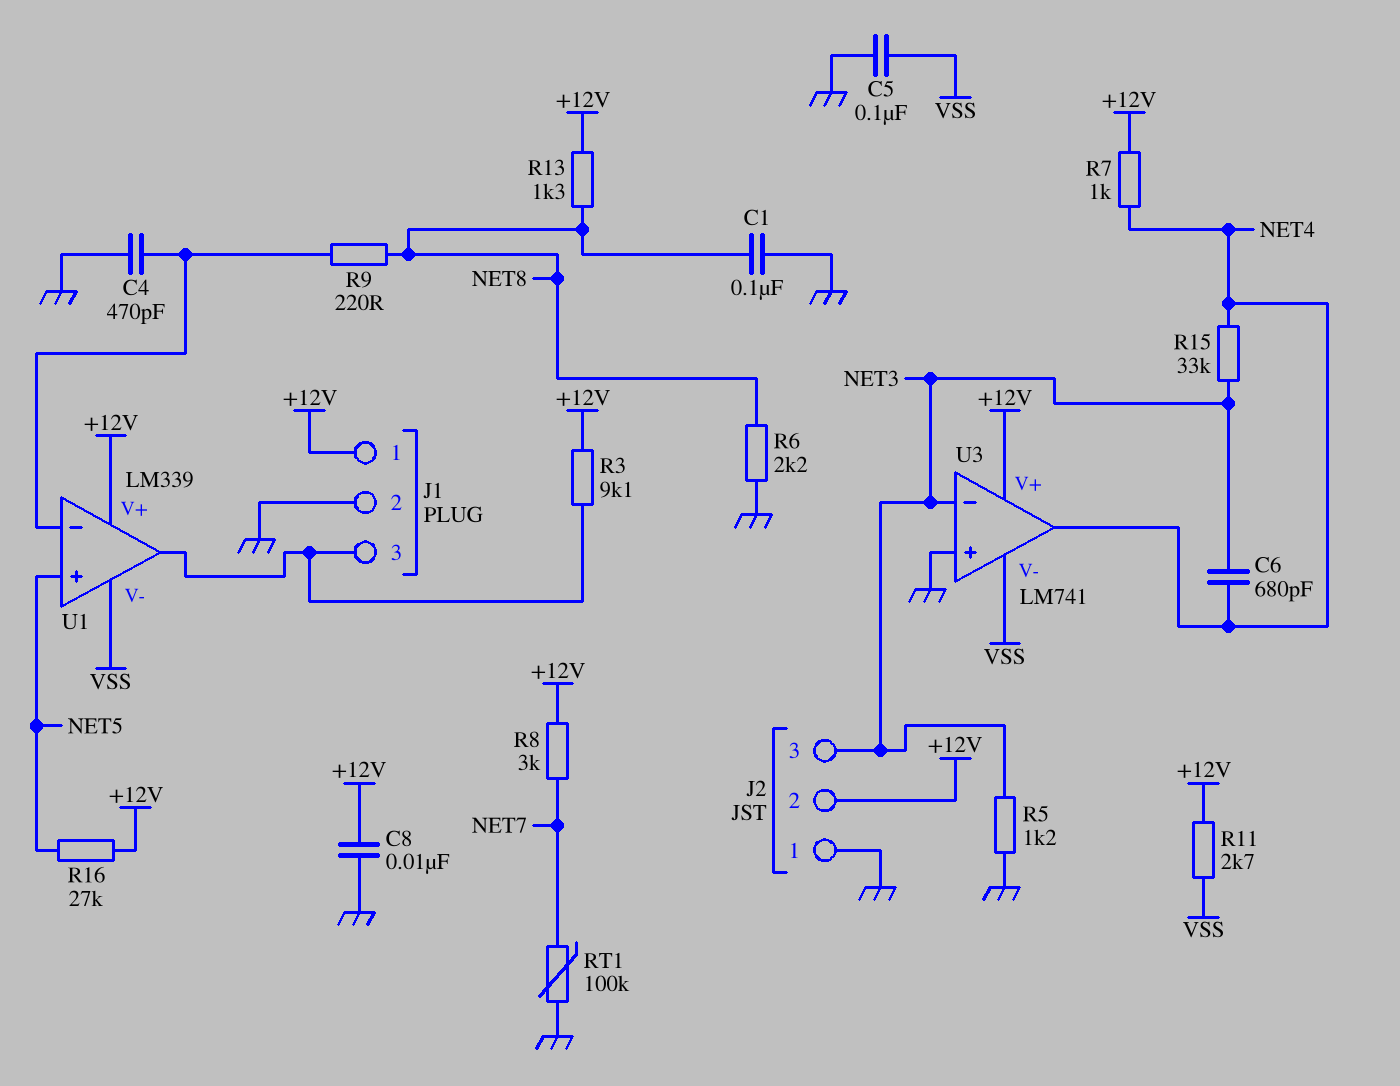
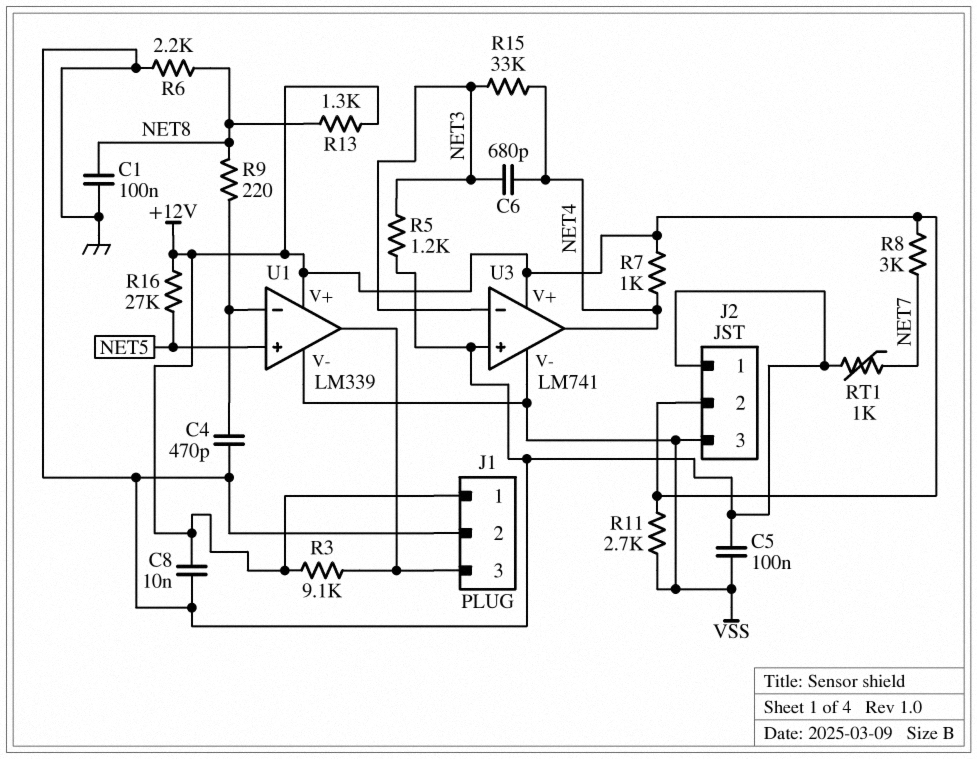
J2 pin 3: NET3 -> VSS
RT1: 100k (GND, NET7) -> 1k (GND, NET7)

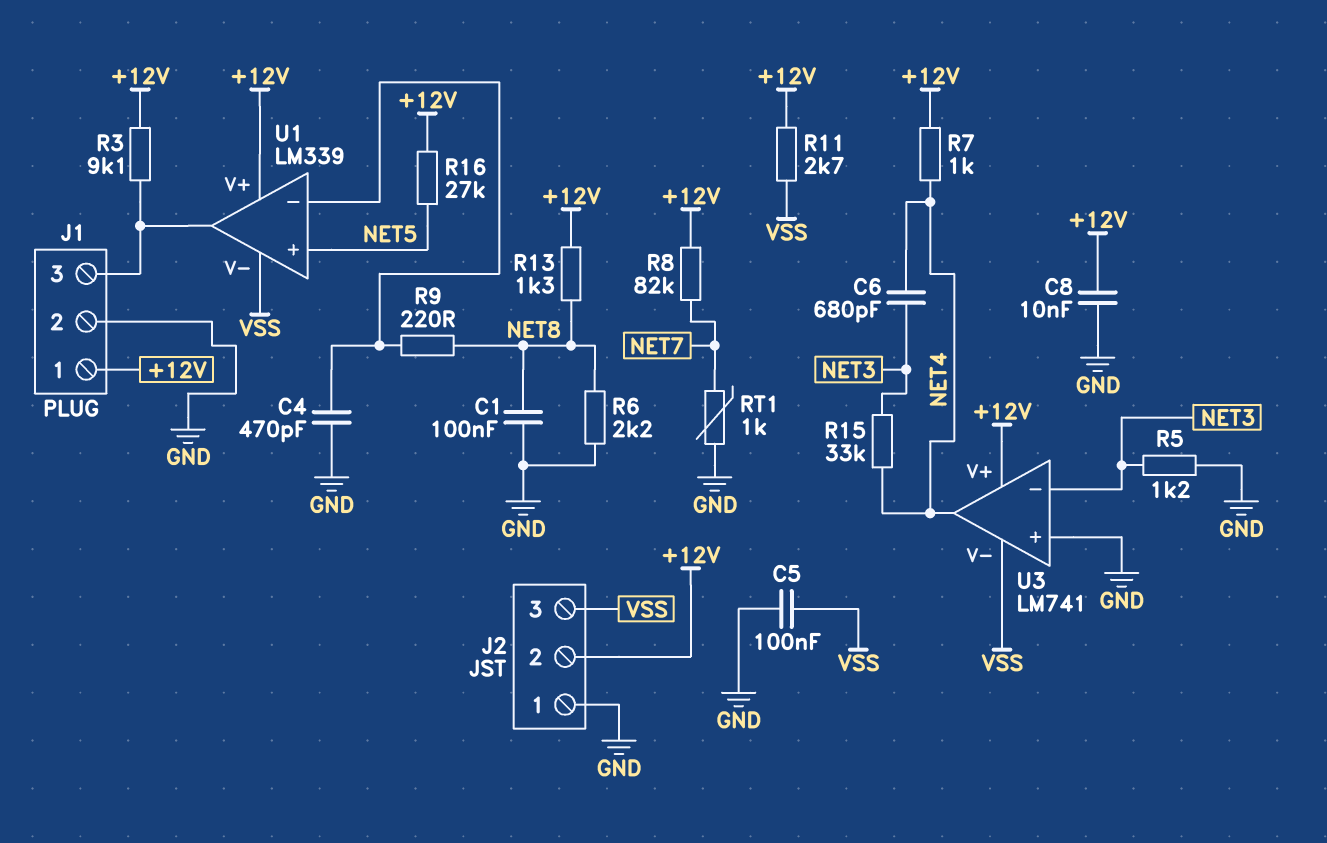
R8: 3k (+12V, NET7) -> 82k (+12V, NET7)

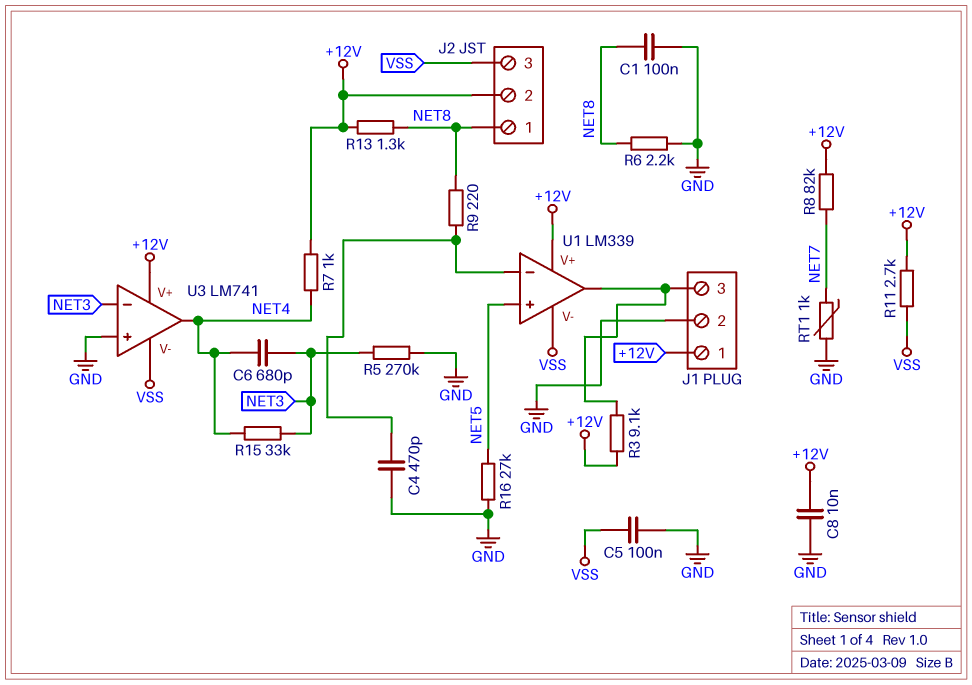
J2 pin 1: GND -> NET8
R5: 1.2k (GND, NET3) -> 270k (GND, NET3)
R16: 27k (+12V, NET5) -> 27k (GND, NET5)

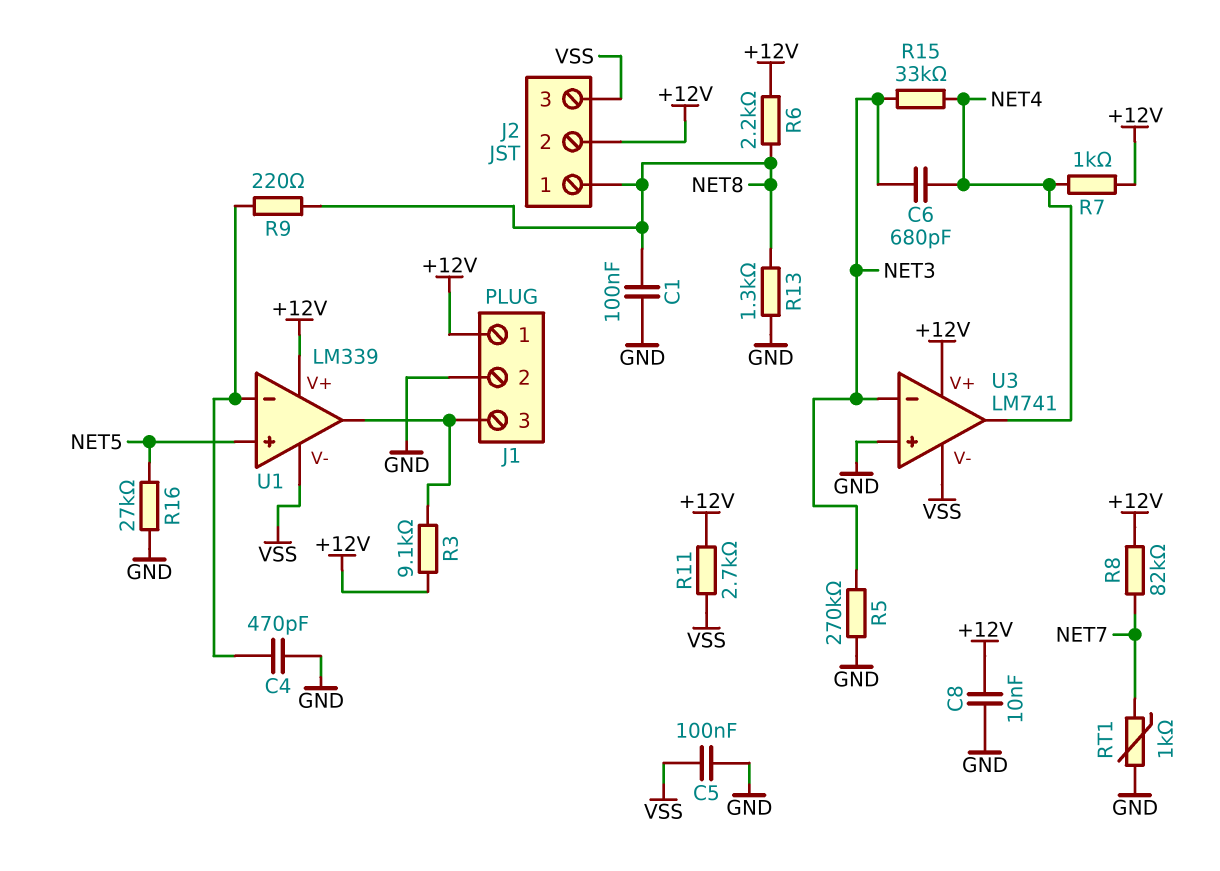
R6: 2.2k (GND, NET8) -> 2.2k (+12V, NET8)
R13: 1.3k (+12V, NET8) -> 1.3k (GND, NET8)

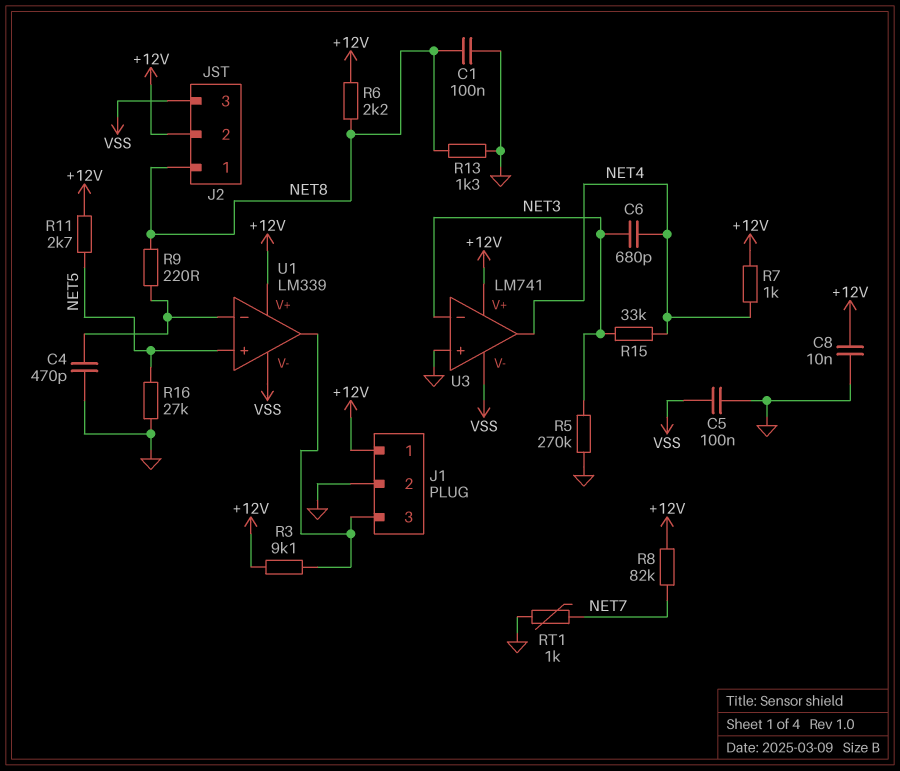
R11: 2.7k (+12V, VSS) -> 2.7k (+12V, NET5)

